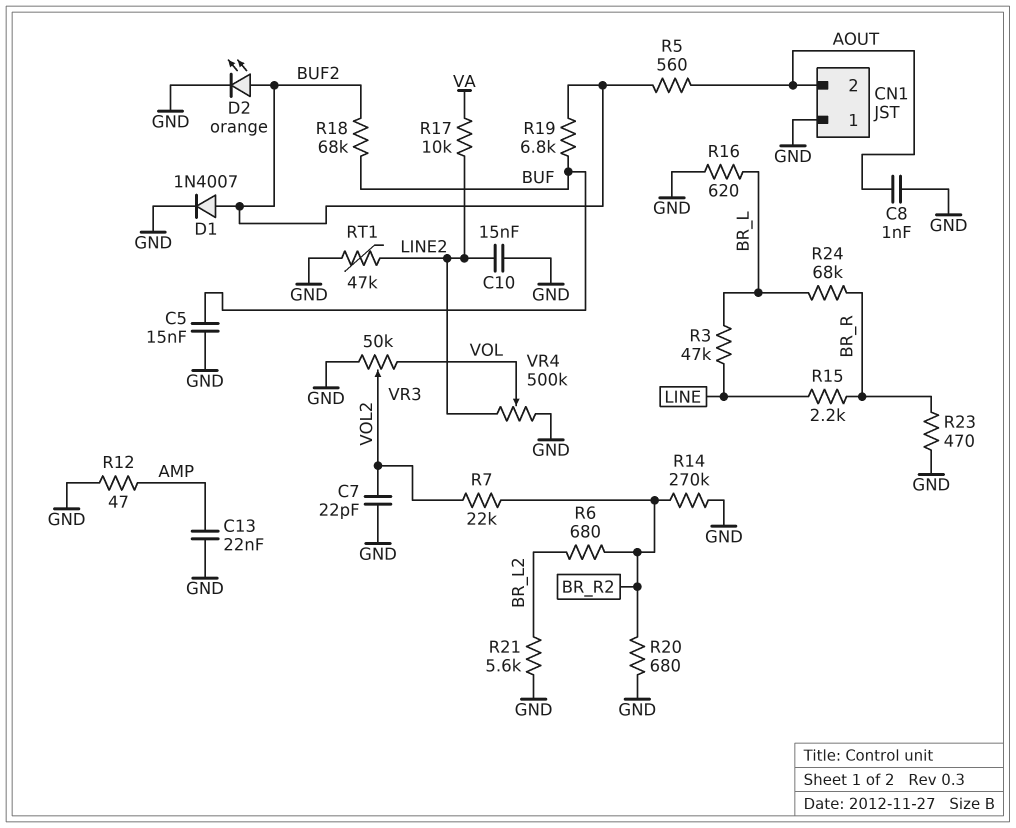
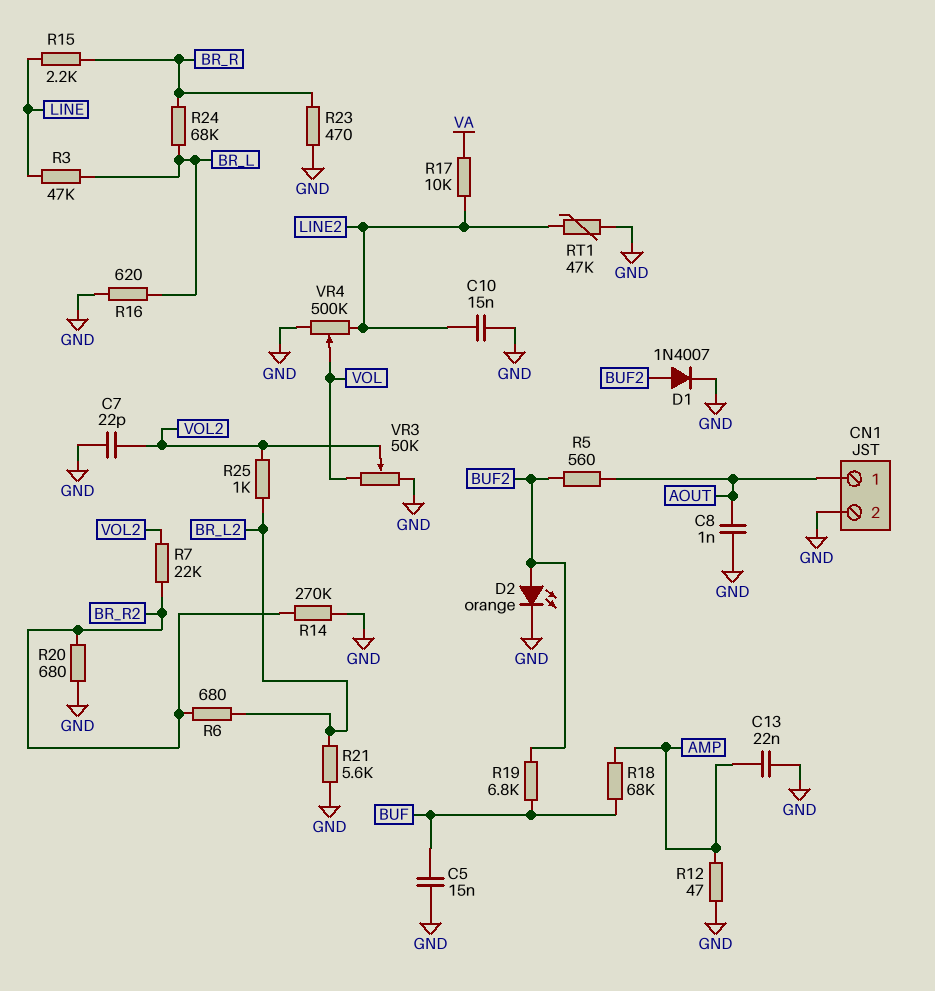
CN1 pin 1: GND -> AOUT
CN1 pin 2: AOUT -> GND
R18: 68k (BUF, BUF2) -> 68k (AMP, BUF)
R25: none -> 1k (BR_L2, VOL2)

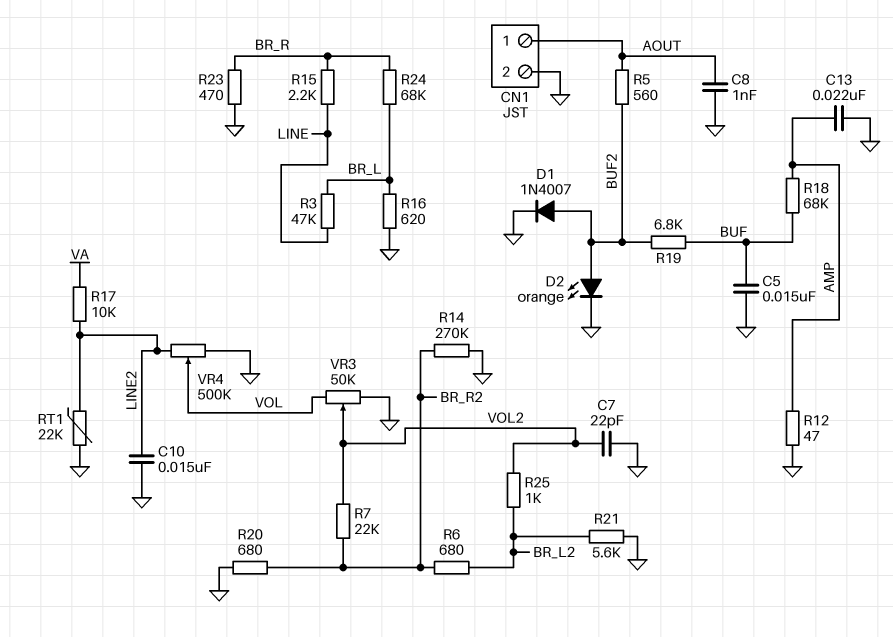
RT1: 47k (GND, LINE2) -> 22k (GND, LINE2)

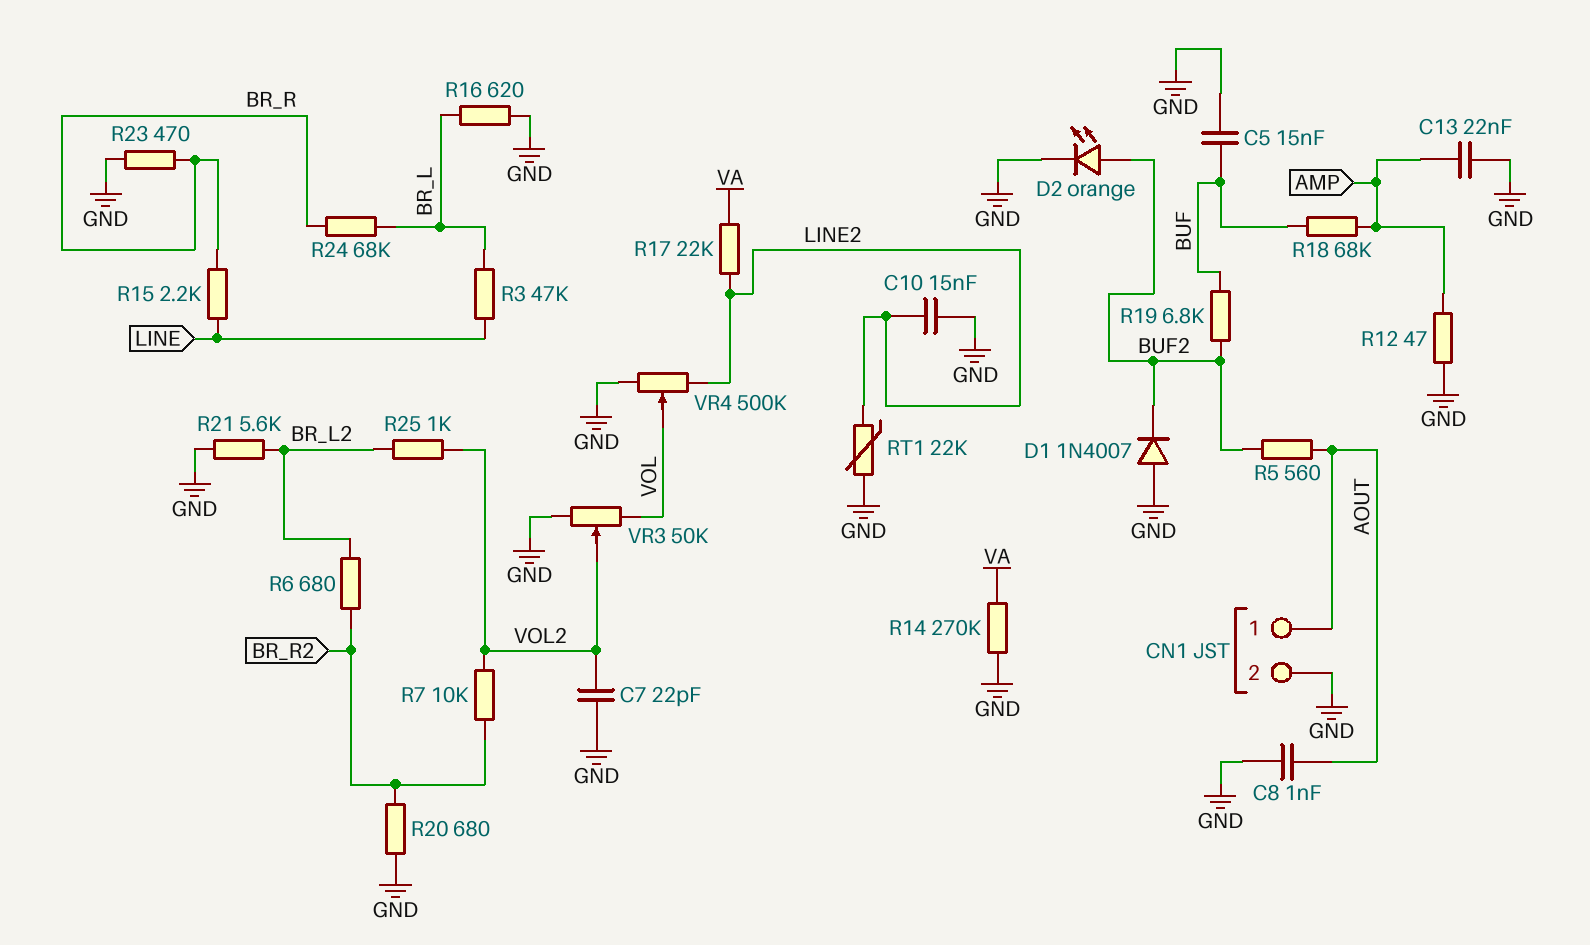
D1: diode 1N4007 (A BUF2, K GND) -> diode 1N4007 (A GND, K BUF2)
R7: 22k (BR_R2, VOL2) -> 10k (BR_R2, VOL2)
R14: 270k (BR_R2, GND) -> 270k (GND, VA)
R17: 10k (LINE2, VA) -> 22k (LINE2, VA)

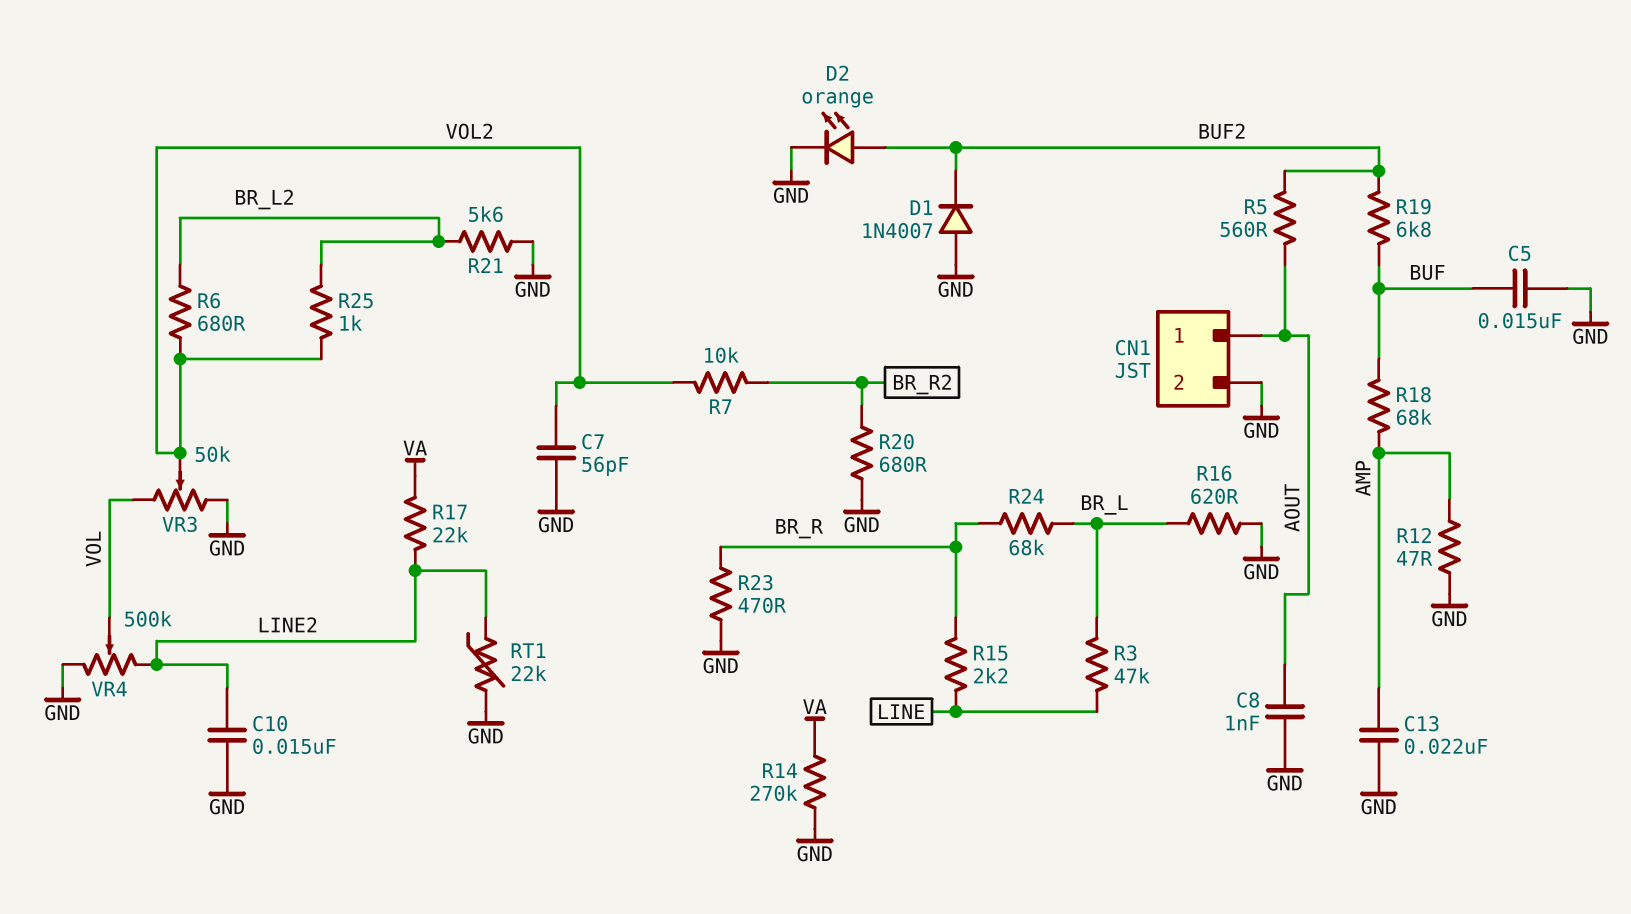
C7: 22pF (GND, VOL2) -> 56pF (GND, VOL2)
R6: 680 (BR_L2, BR_R2) -> 680 (BR_L2, VOL2)

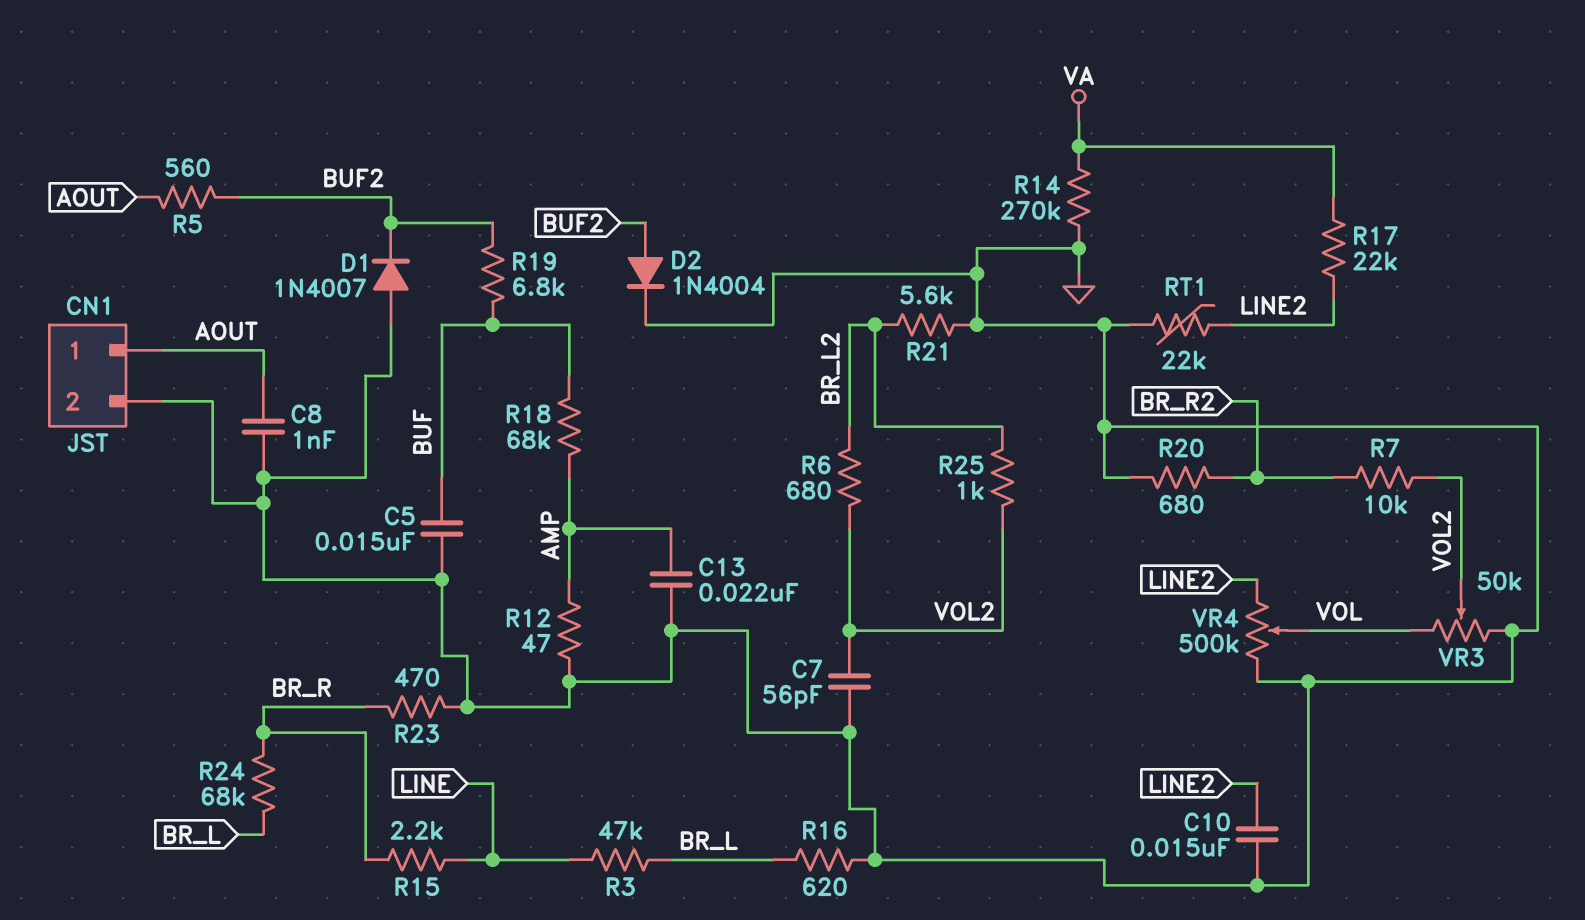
D2: LED orange (A BUF2, K GND) -> diode 1N4004 (A BUF2, K GND)

